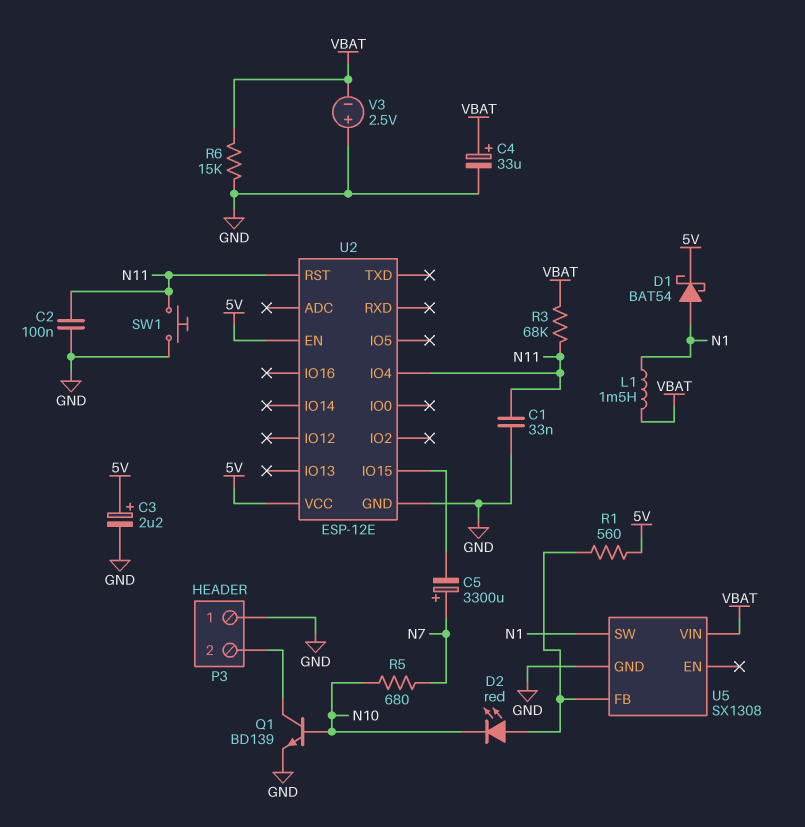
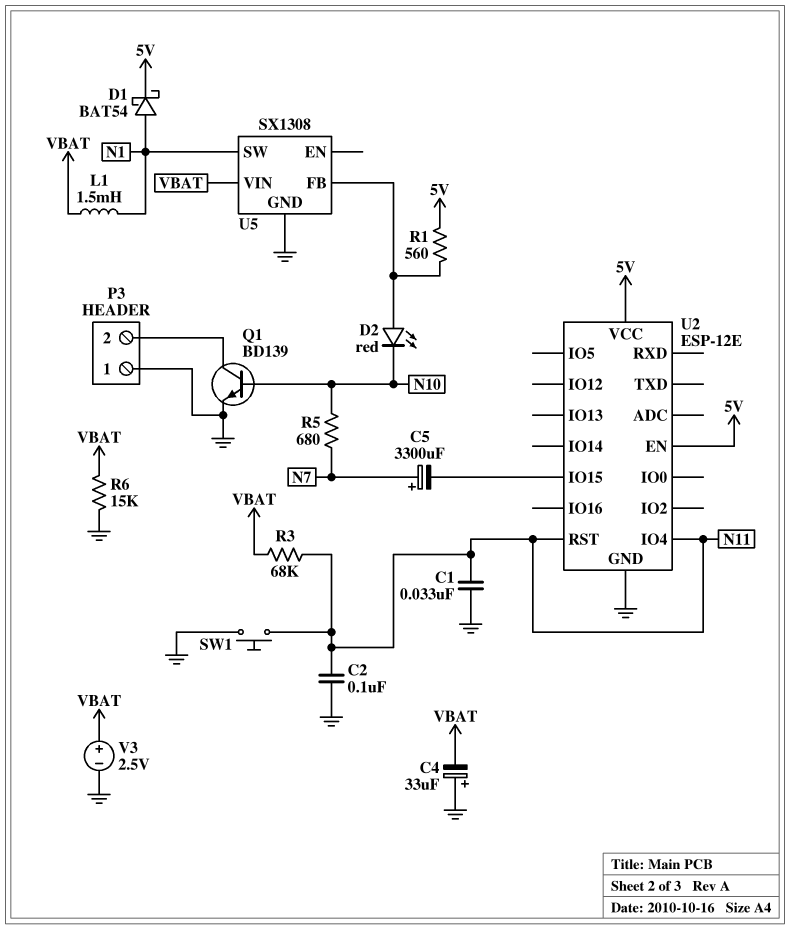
C3: 2.2uF (plus 5V, minus GND) -> none
C4: 33uF (plus VBAT, minus GND) -> 33uF (plus GND, minus VBAT)
V3: 2.5V (plus GND, minus VBAT) -> 2.5V (plus VBAT, minus GND)

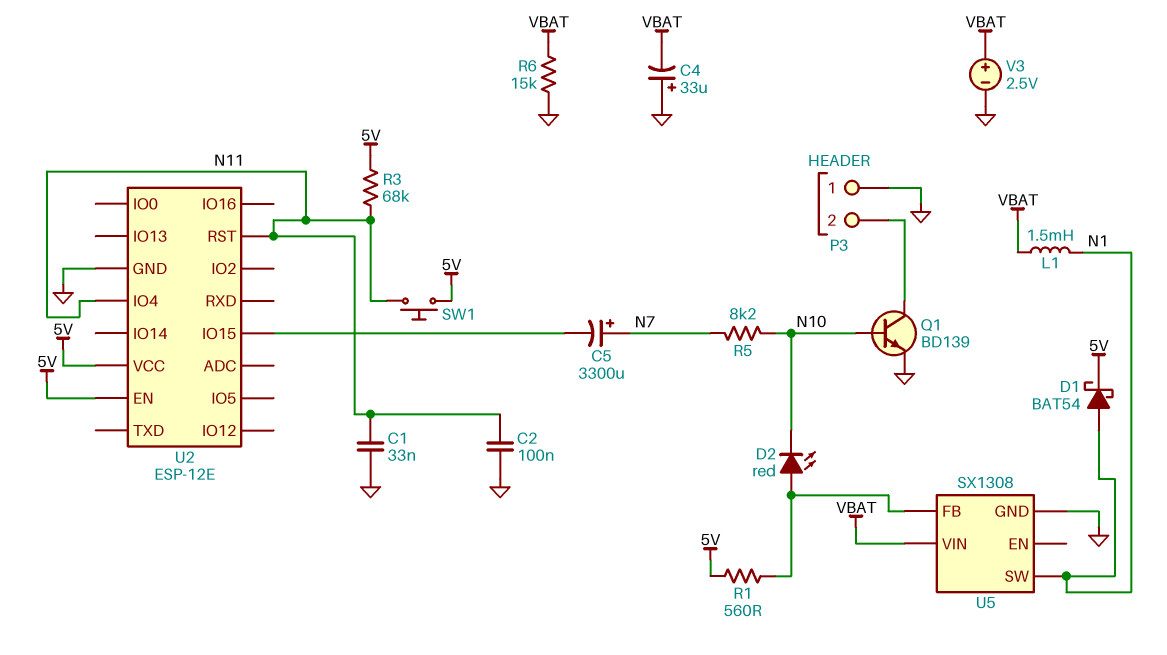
R3: 68k (N11, VBAT) -> 68k (5V, N11)
R5: 680 (N7, N10) -> 8.2k (N7, N10)
SW1: button (GND, N11) -> button (5V, N11)

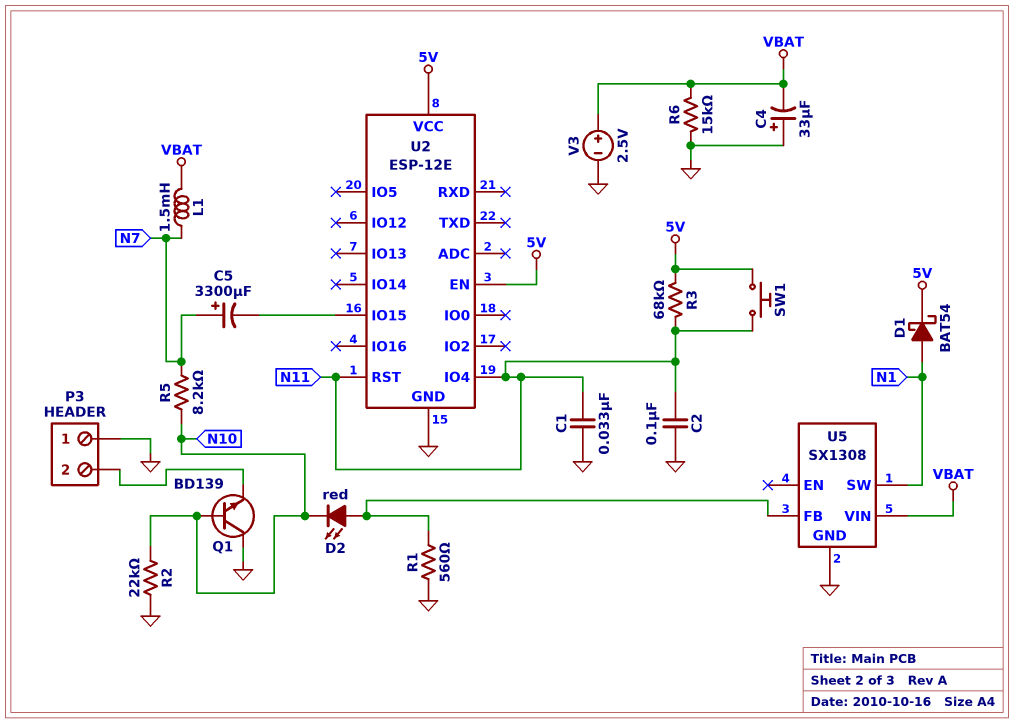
L1: 1.5mH (N1, VBAT) -> 1.5mH (N7, VBAT)
Q1: NPN BD139 (B N10, C P3/2, E GND) -> NPN BD139 (B N10, C GND, E P3/2)
R1: 560 (5V, U5/FB) -> 560 (GND, U5/FB)
R2: none -> 22k (GND, N10)

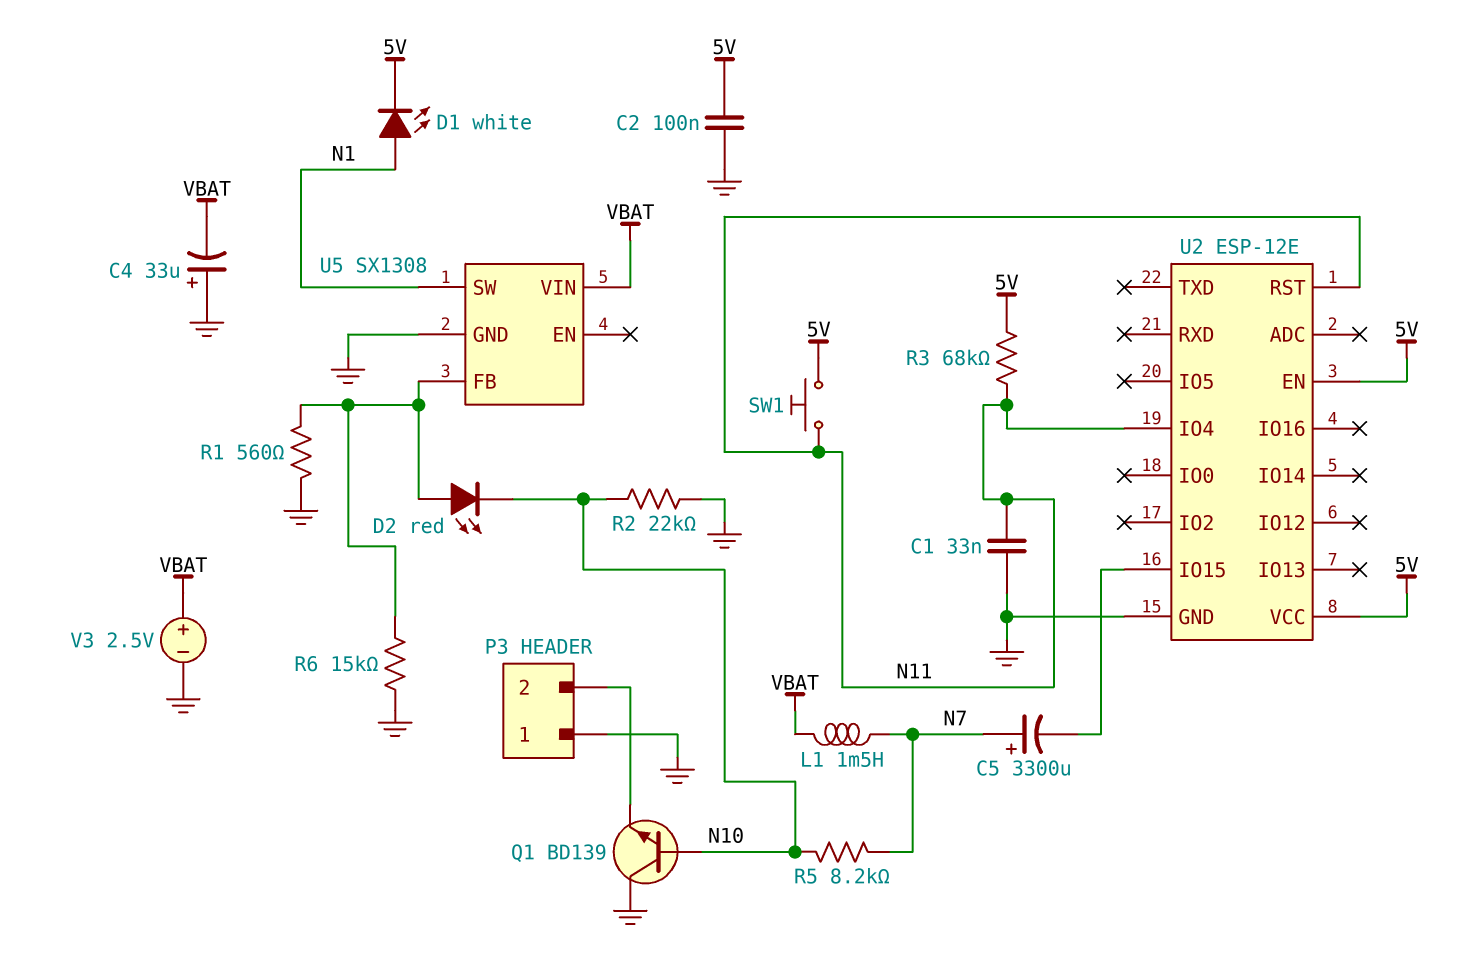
C2: 100nF (GND, N11) -> 100nF (5V, GND)
D1: schottky BAT54 (A N1, K 5V) -> LED white (A N1, K 5V)
R6: 15k (GND, VBAT) -> 15k (GND, U5/FB)

